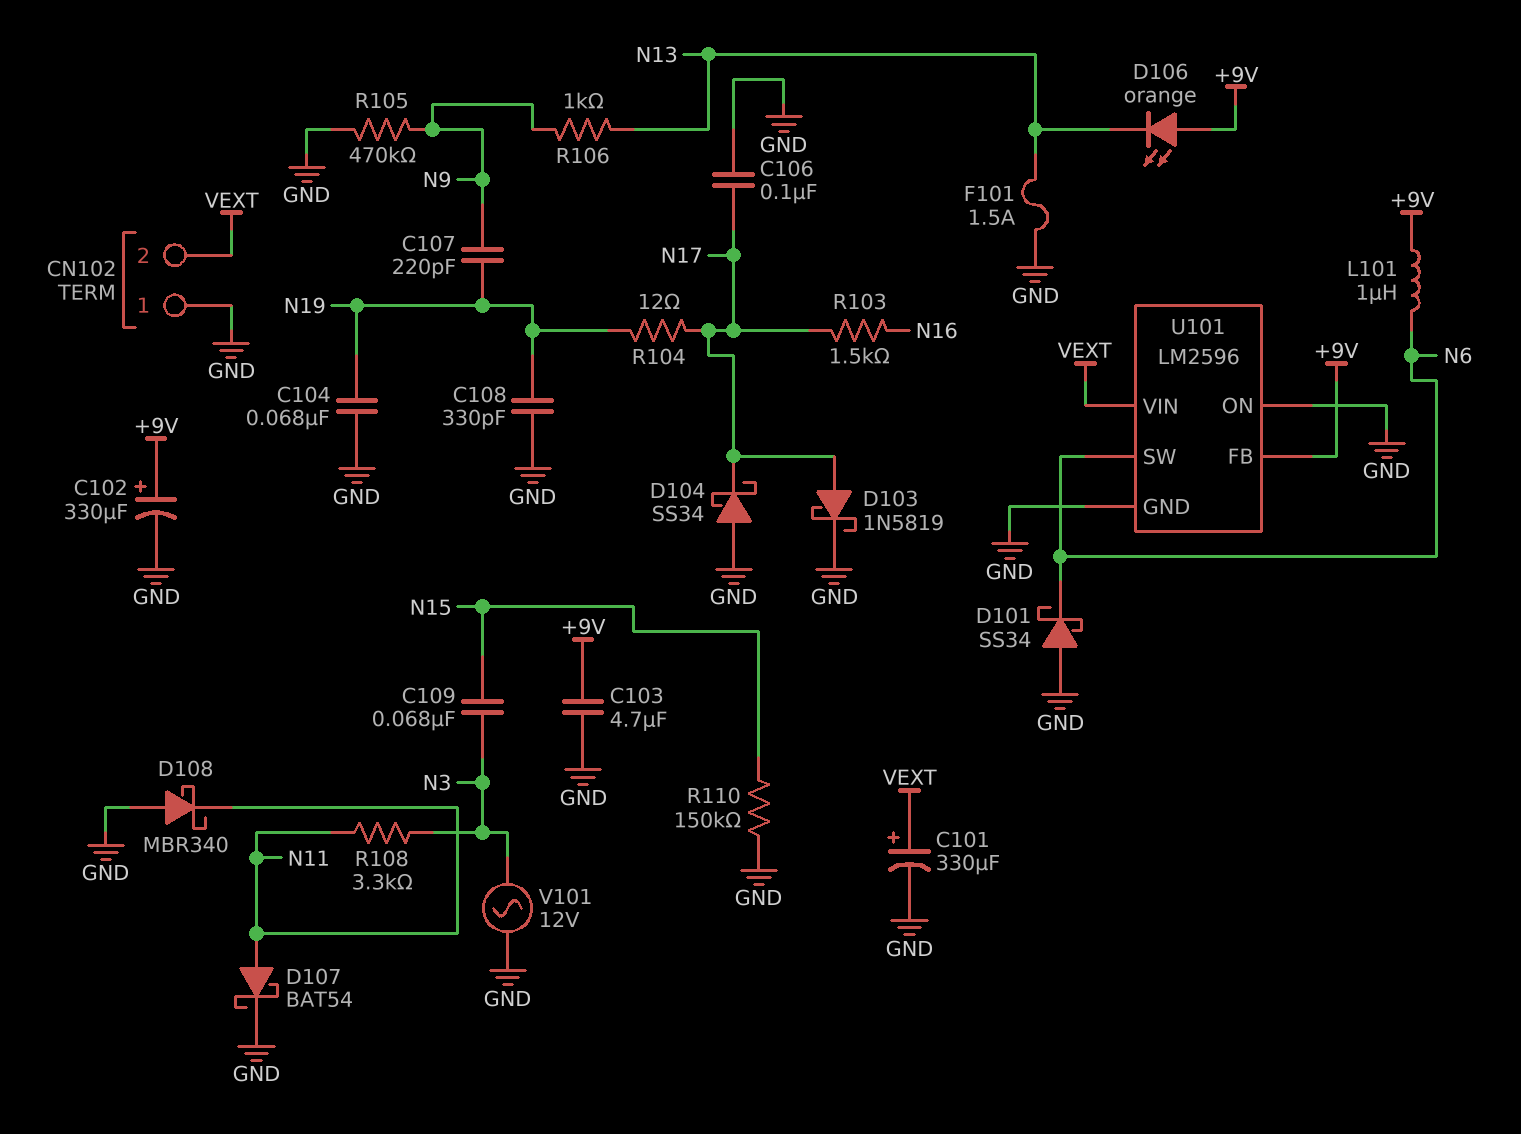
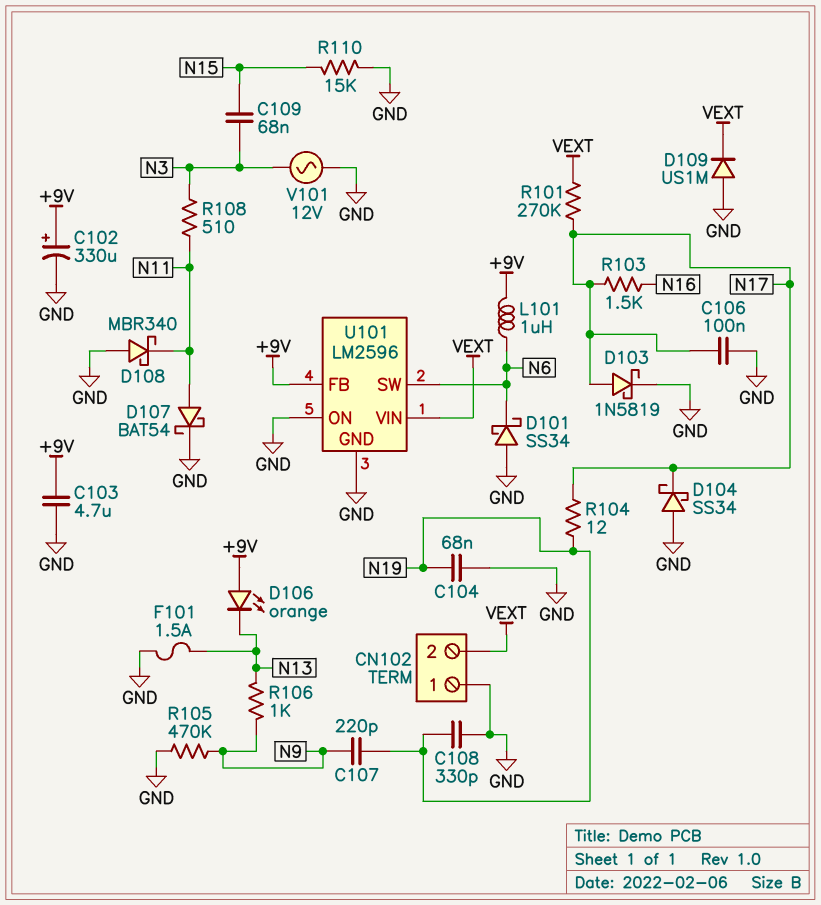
C101: 330uF (plus VEXT, minus GND) -> none
D109: none -> diode US1M (A GND, K VEXT)
R101: none -> 270k (N17, VEXT)
R108: 3.3k (N3, N11) -> 510 (N3, N11)
R110: 150k (GND, N15) -> 15k (GND, N15)

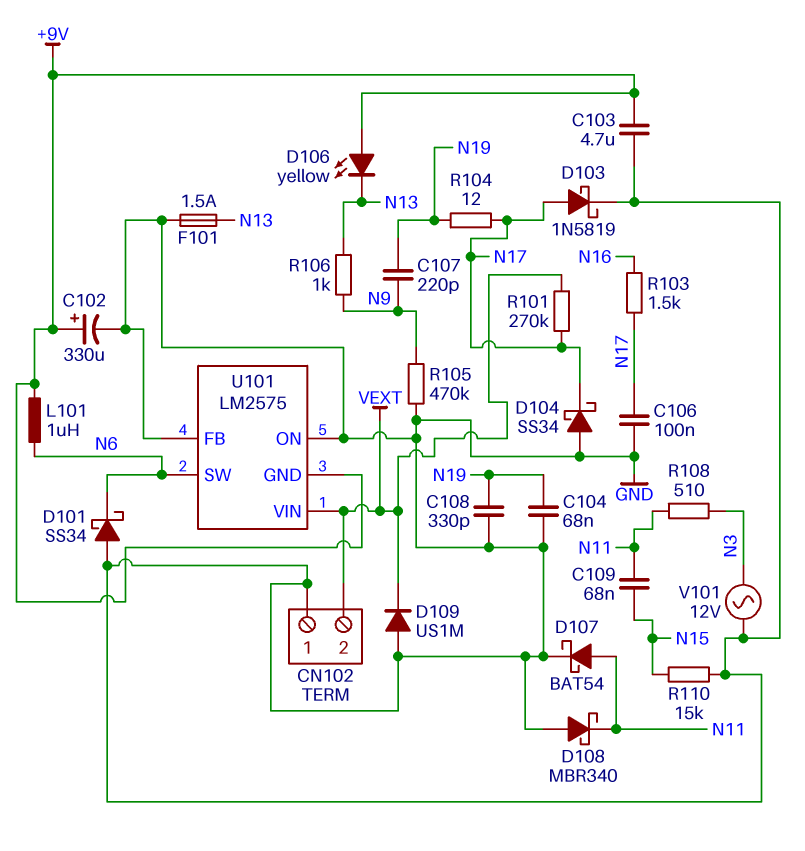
C109: 68nF (N3, N15) -> 68nF (N11, N15)
D106: LED orange (A +9V, K N13) -> LED yellow (A +9V, K N13)
U101: LM2596 -> LM2575
U101 pin FB: +9V -> GND
U101 pin GND: GND -> +9V

